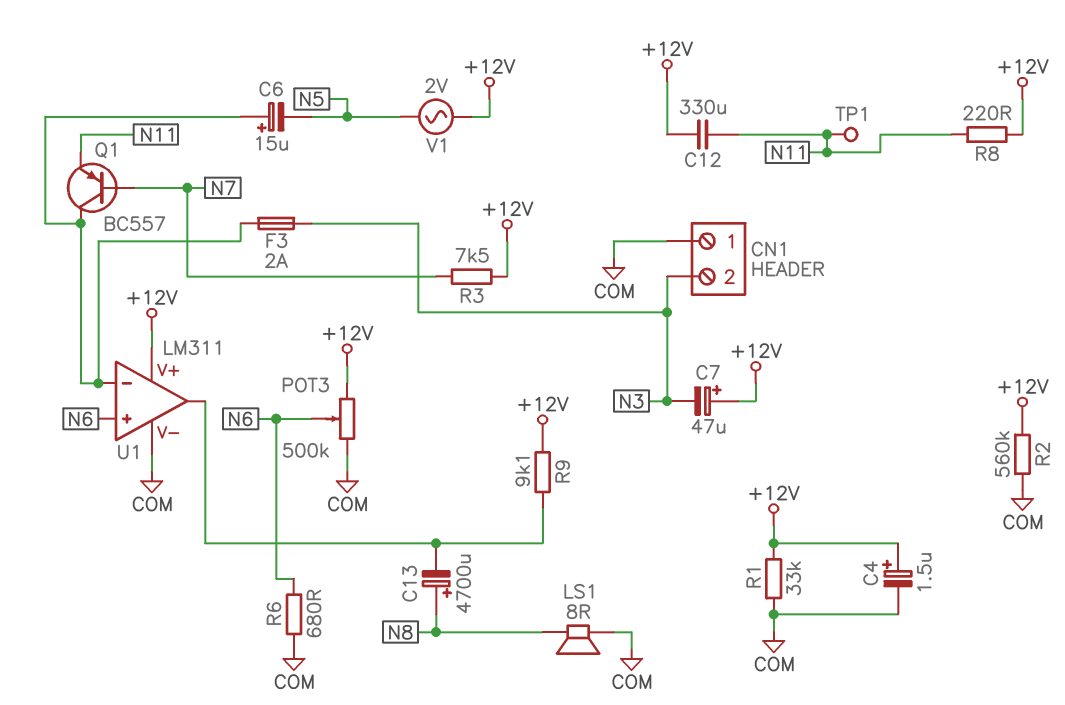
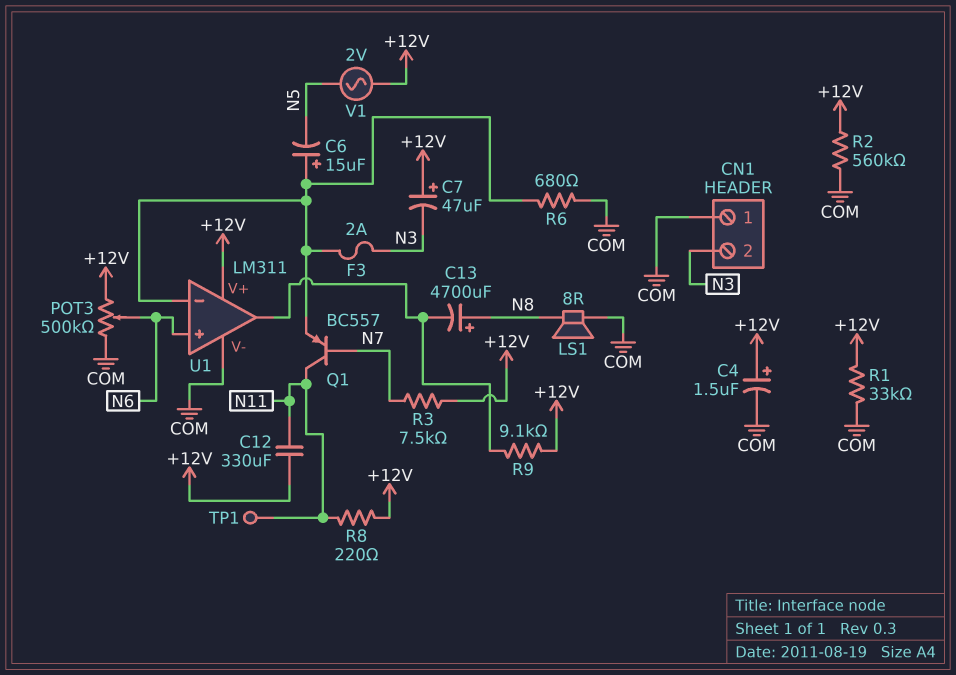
Q1: PNP BC557 (B N7, C U1/in-, E N11) -> PNP BC557 (B N7, C N11, E U1/in-)
R6: 680 (COM, N6) -> 680 (COM, U1/in-)

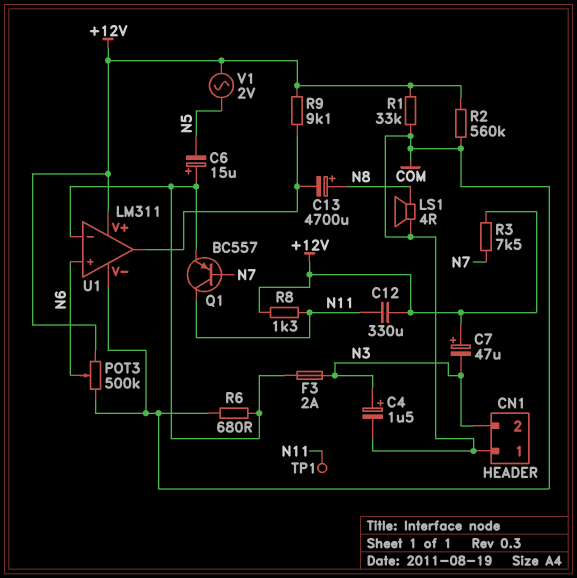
C4: 1.5uF (plus +12V, minus COM) -> 1.5uF (plus N3, minus COM)
LS1: speaker 8R (COM, N8) -> speaker 4R (COM, N8)
R8: 220 (+12V, N11) -> 1.3k (+12V, N11)

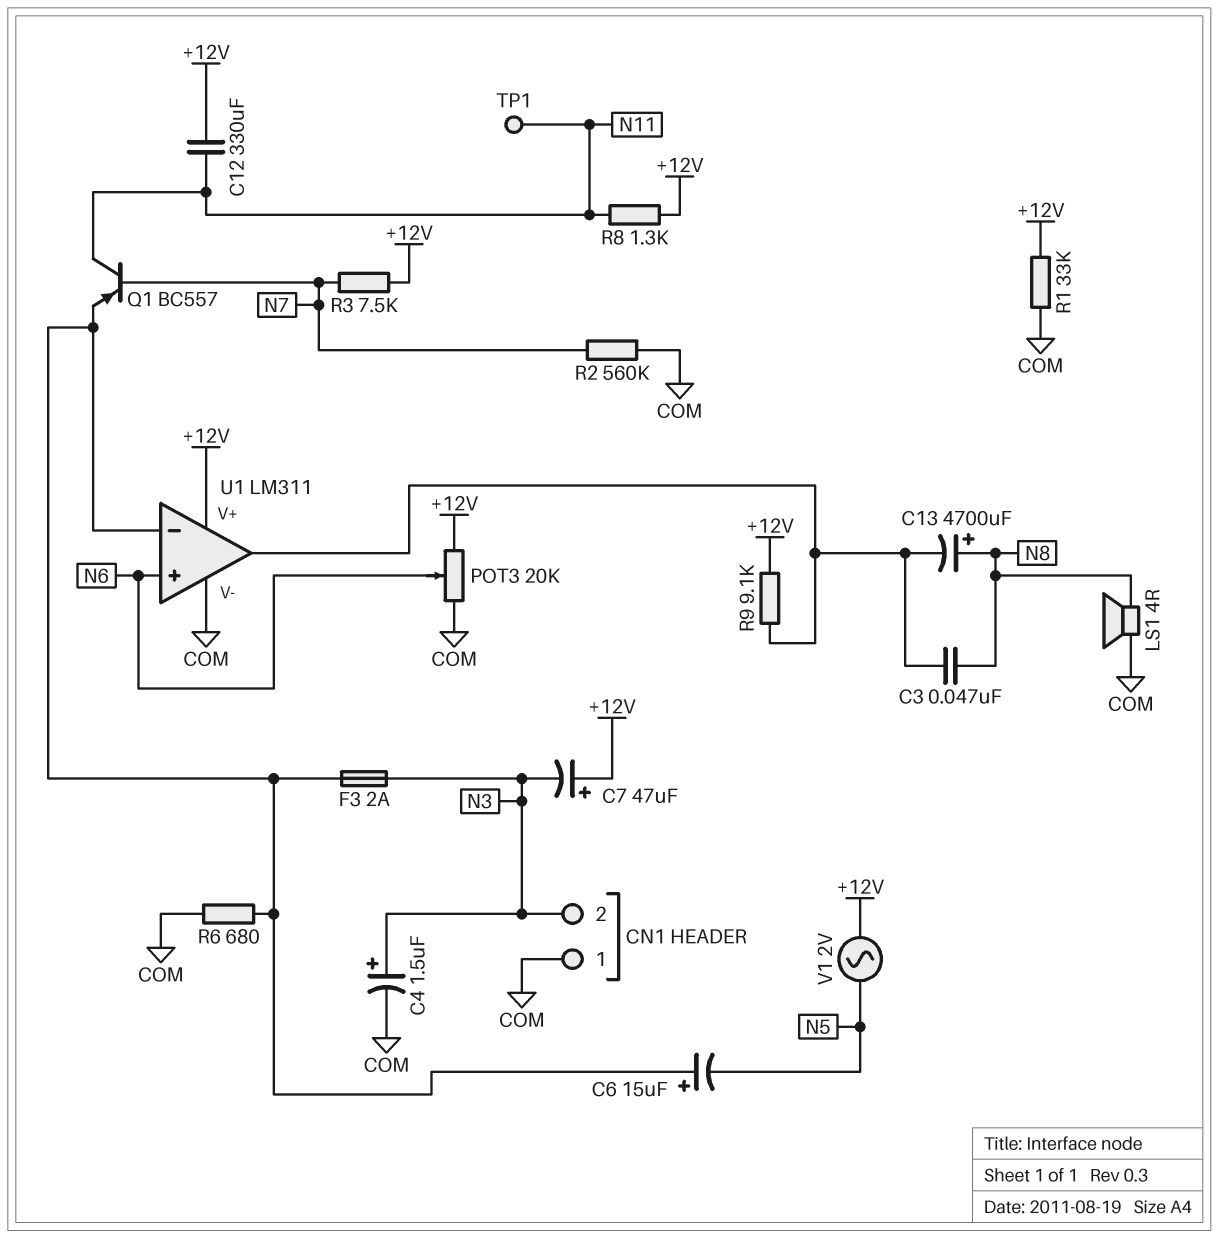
C3: none -> 47nF (N8, U1/out)
POT3: 500k (+12V, COM, wiper N6) -> 20k (+12V, COM, wiper N6)
R2: 560k (+12V, COM) -> 560k (COM, N7)

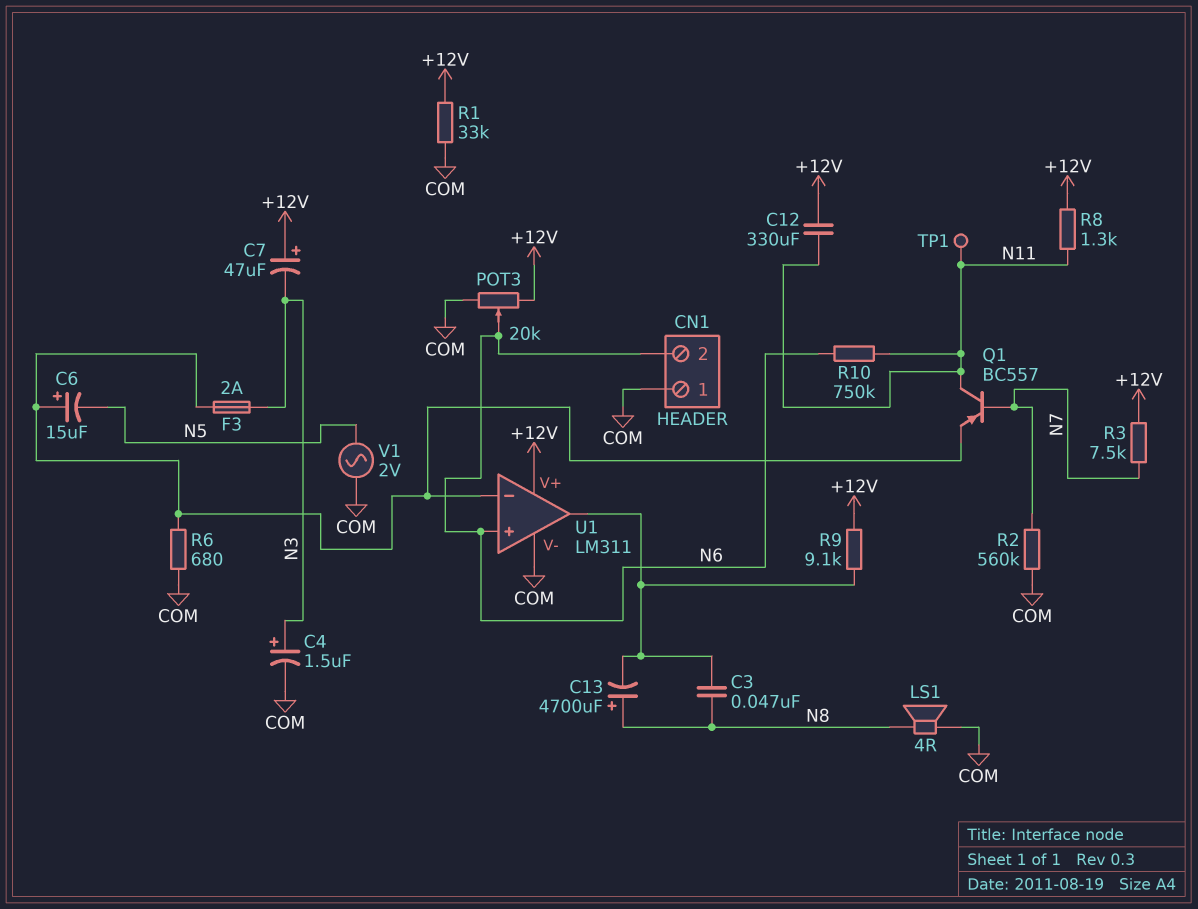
CN1 pin 2: N3 -> N6
R10: none -> 750k (N6, N11)
V1: AC 2V (+12V, N5) -> AC 2V (COM, N5)

